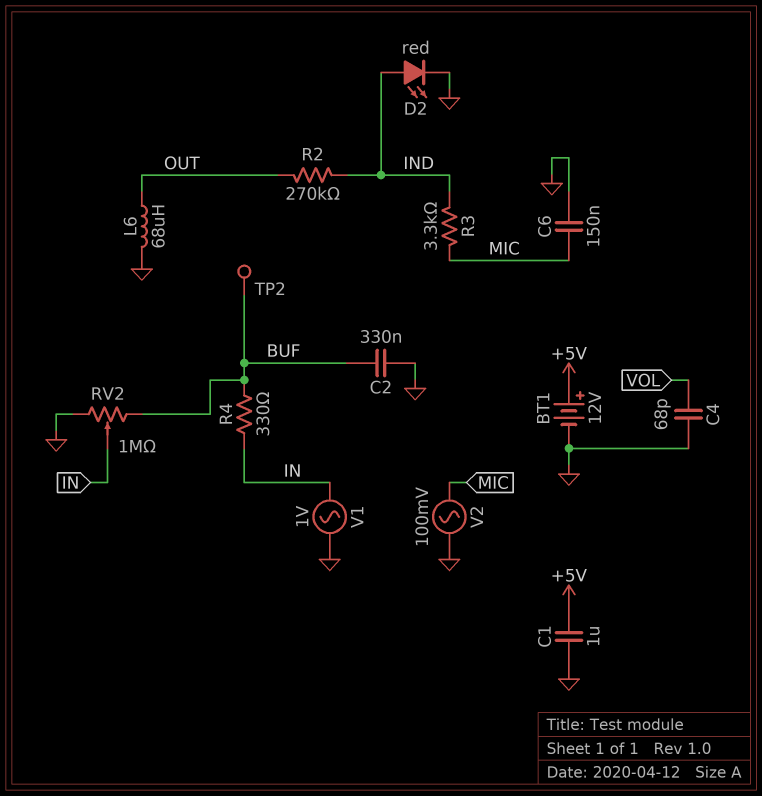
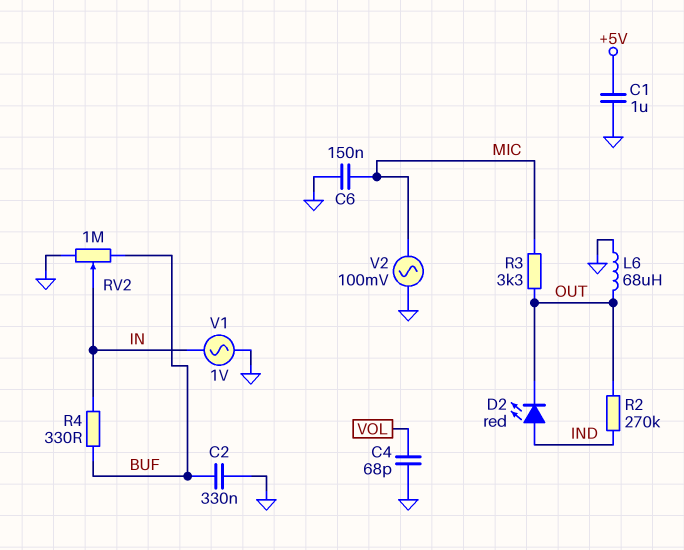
BT1: 12V (plus +5V, minus GND) -> none
D2: LED red (A IND, K GND) -> LED red (A IND, K OUT)
R3: 3.3k (IND, MIC) -> 3.3k (MIC, OUT)
TP2: test point (BUF) -> none

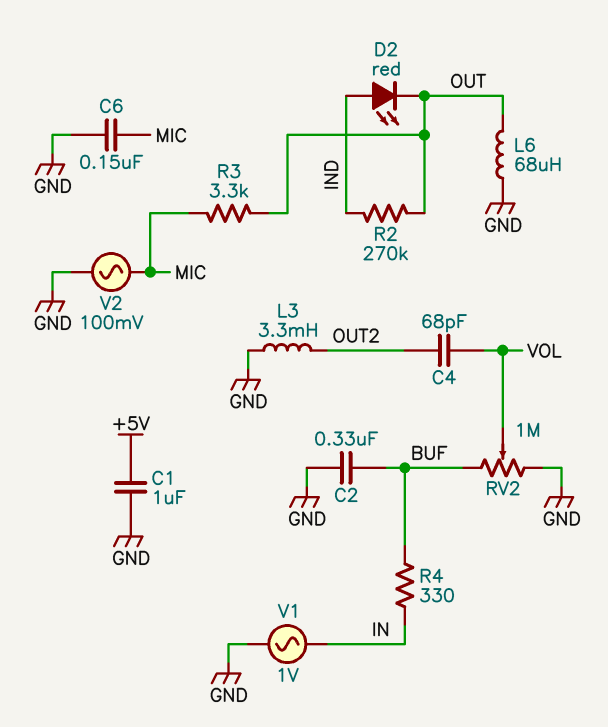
C4: 68pF (GND, VOL) -> 68pF (OUT2, VOL)
L3: none -> 3.3mH (GND, OUT2)
RV2: 1M (BUF, GND, wiper IN) -> 1M (BUF, GND, wiper VOL)

